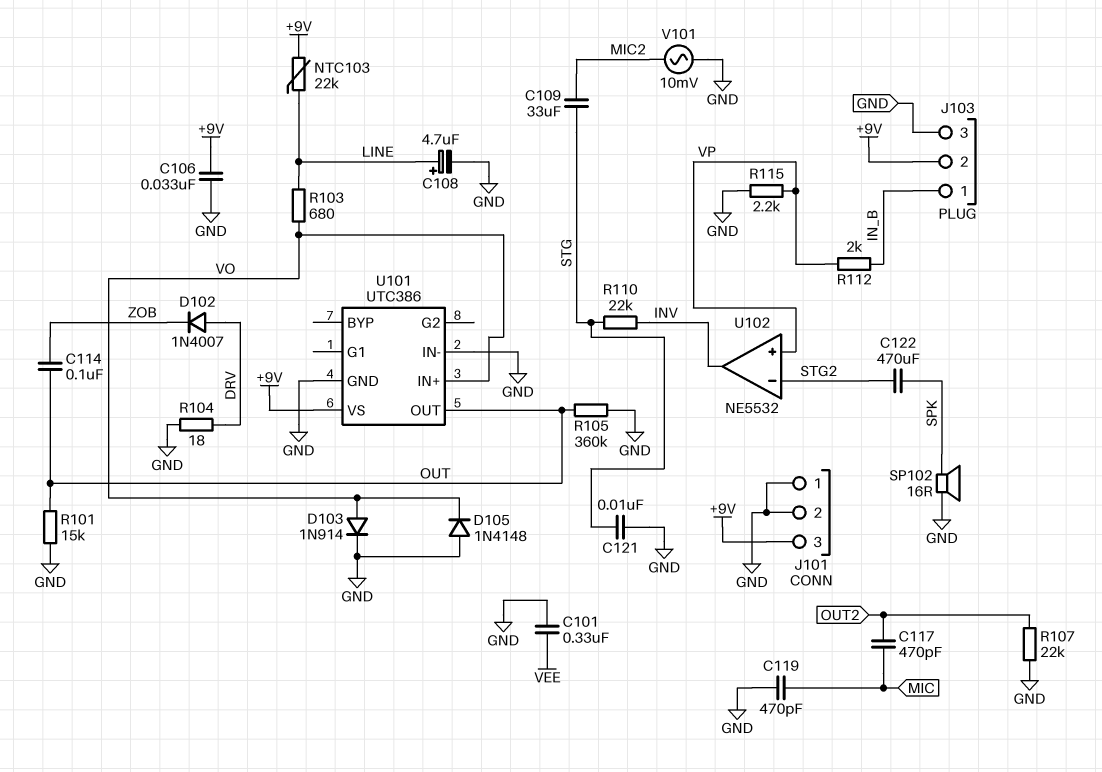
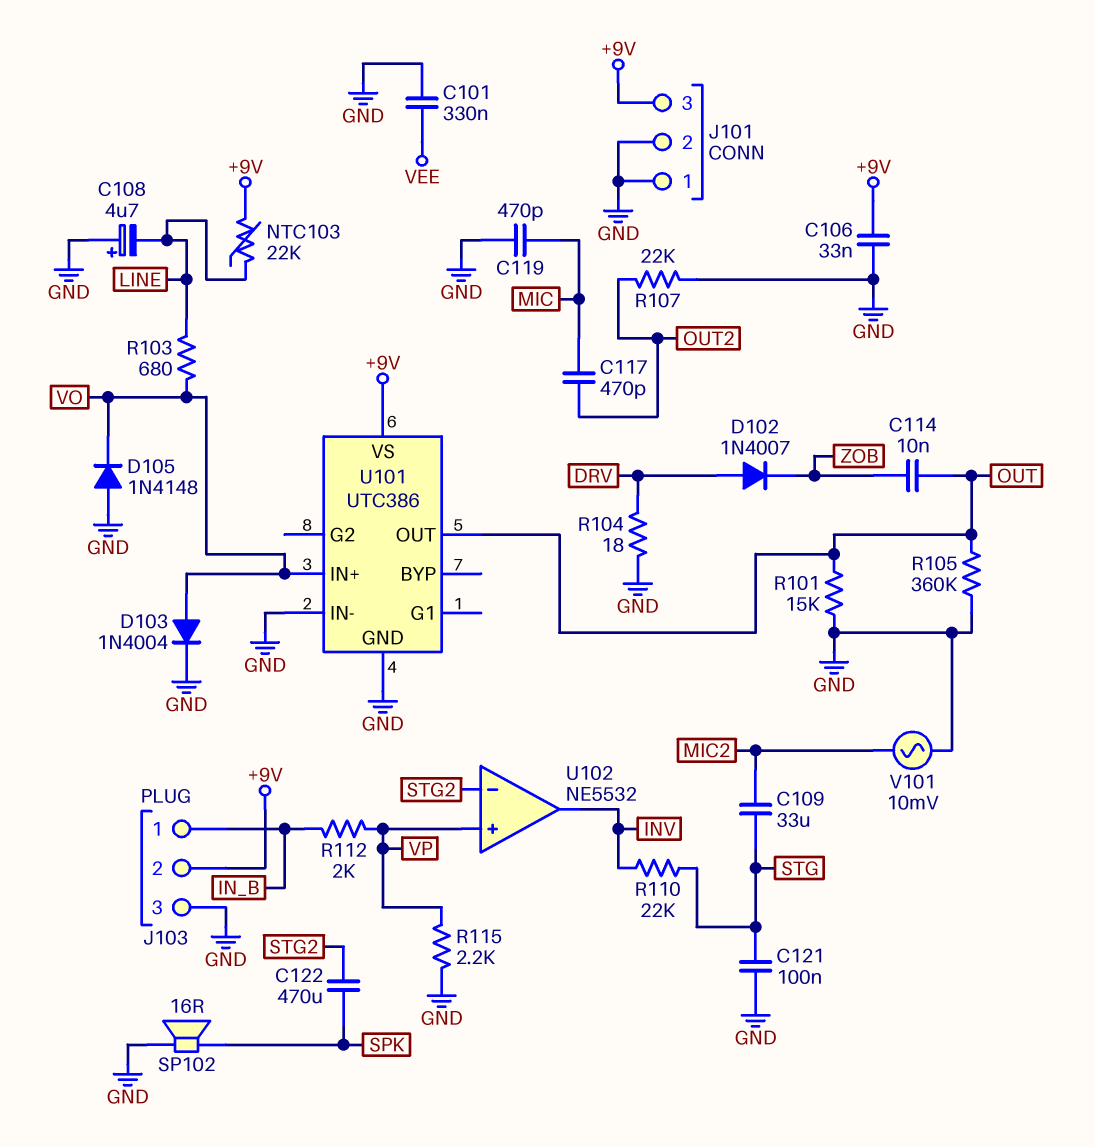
C108: 4.7uF (plus LINE, minus GND) -> 4.7uF (plus GND, minus LINE)
C114: 100nF (OUT, ZOB) -> 10nF (OUT, ZOB)
C121: 10nF (GND, STG) -> 100nF (GND, STG)
D103: diode 1N914 (A VO, K GND) -> diode 1N4004 (A VO, K GND)

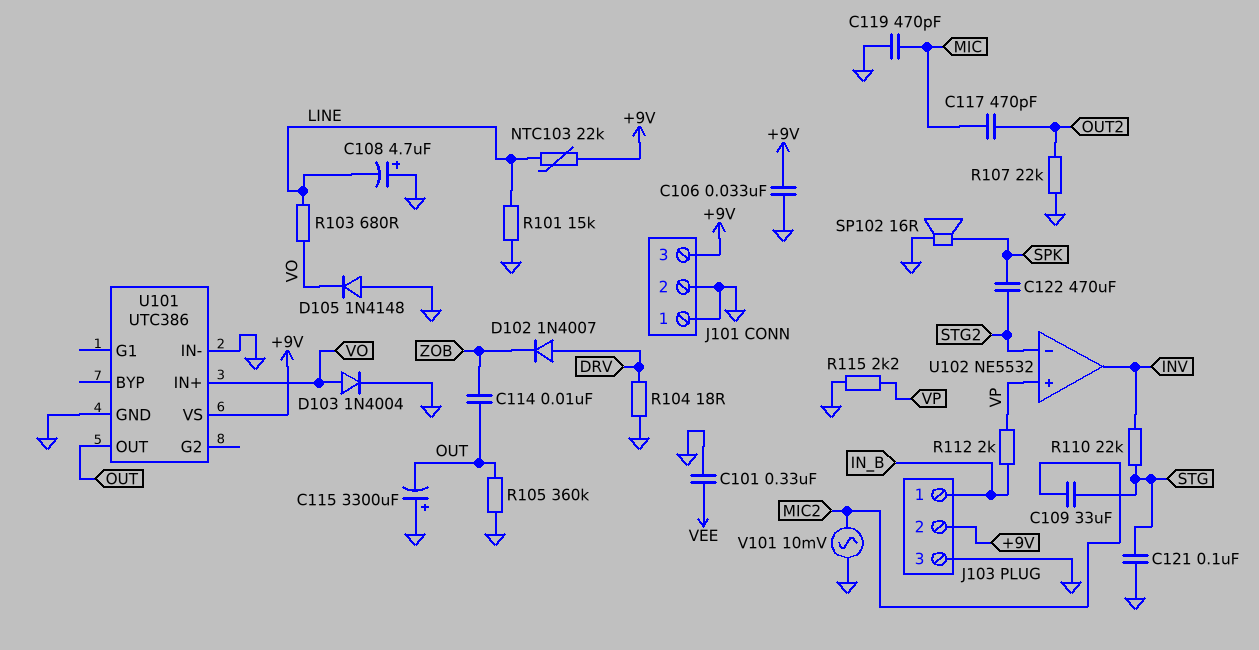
C115: none -> 3300uF (plus GND, minus OUT)
R101: 15k (GND, OUT) -> 15k (GND, LINE)

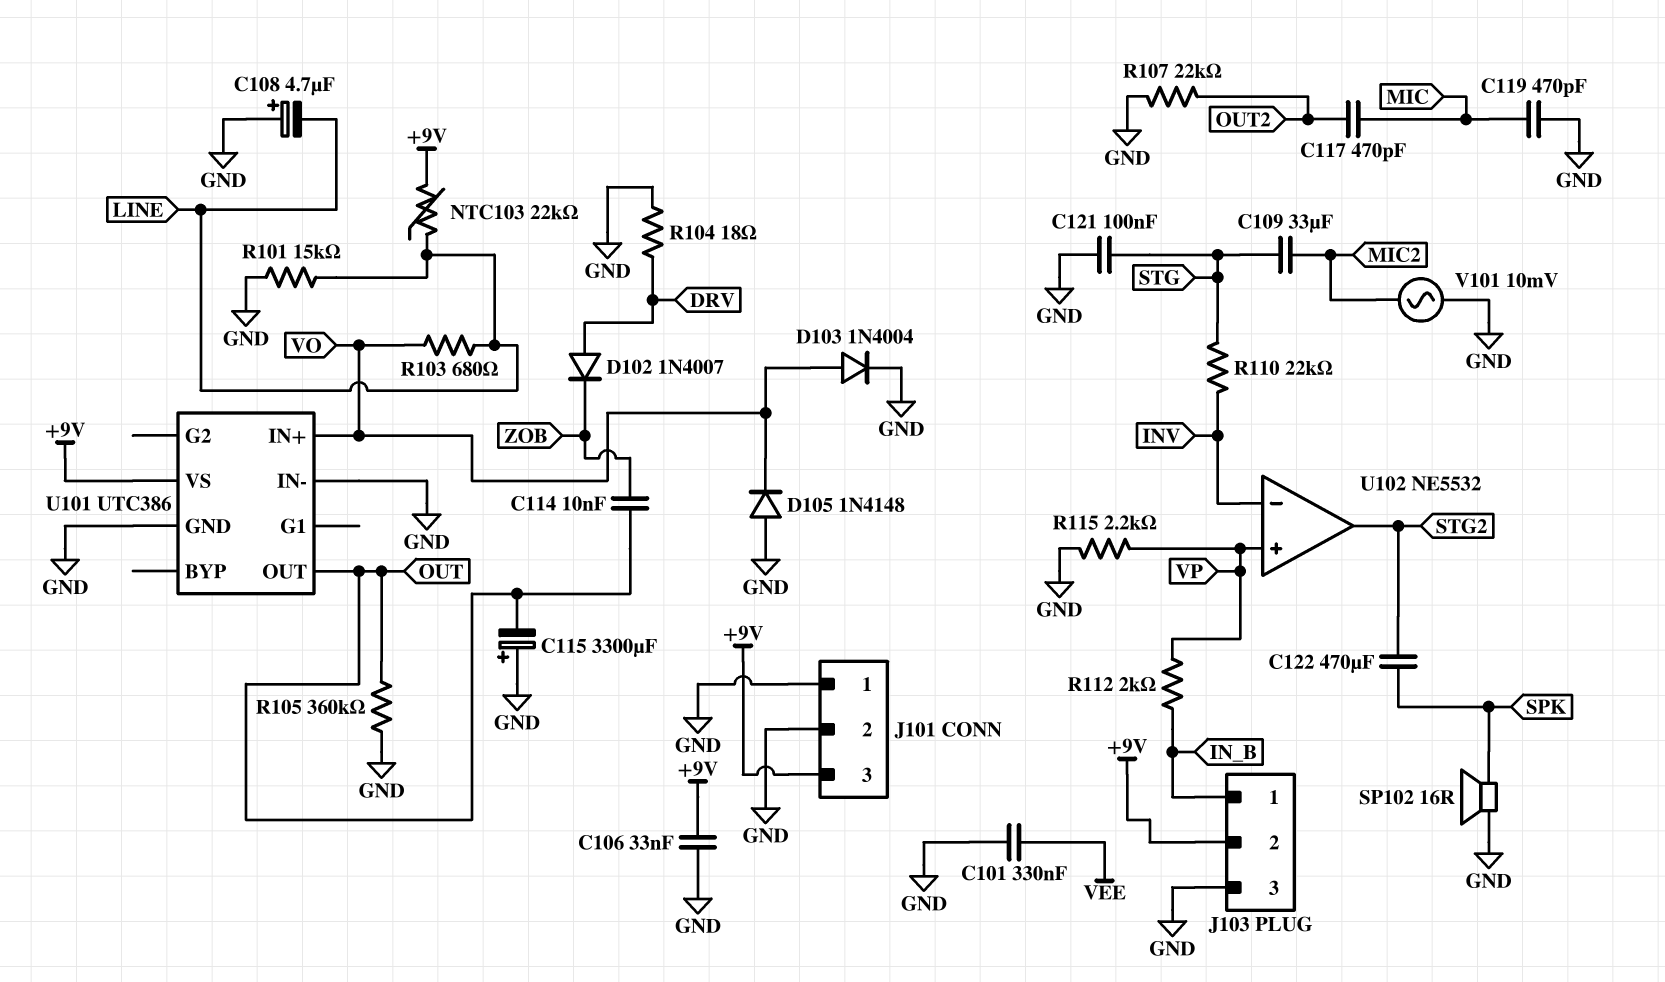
U102 pin in-: STG2 -> INV
U102 pin out: INV -> STG2

